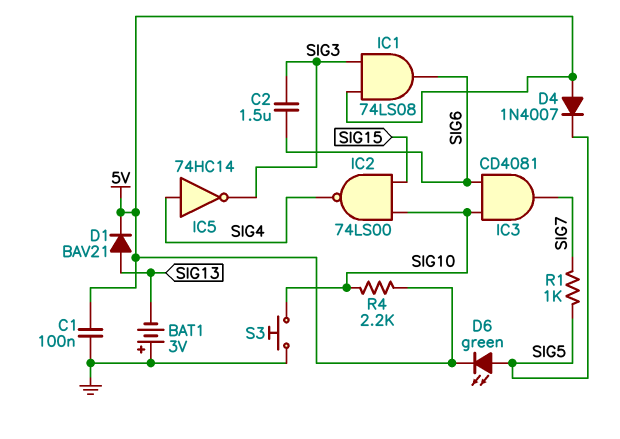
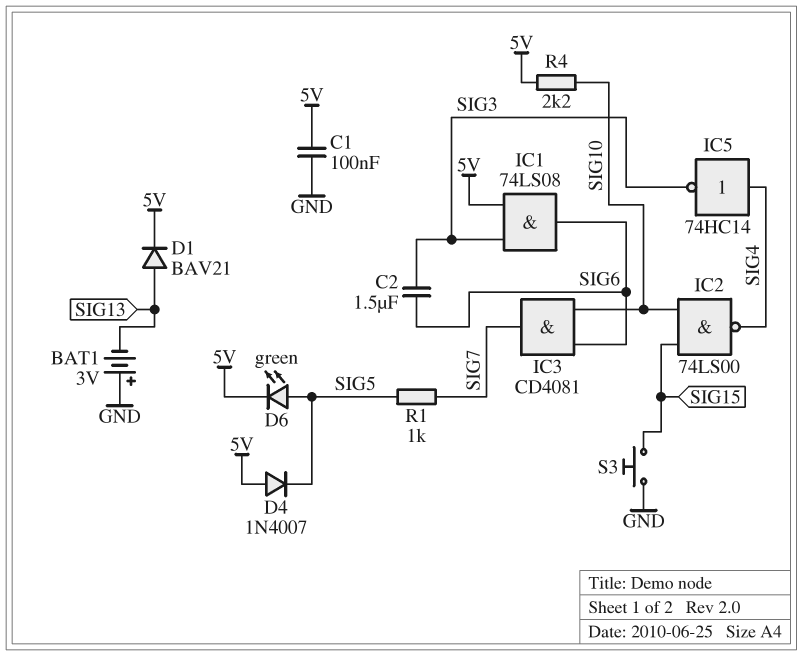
S3: button (GND, SIG10) -> button (GND, SIG15)

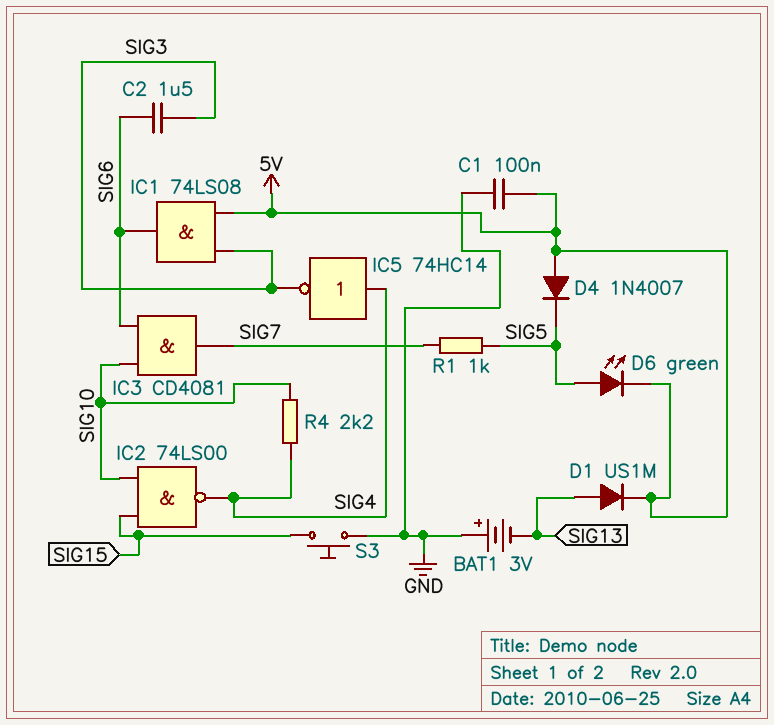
D1: diode BAV21 (A SIG13, K 5V) -> diode US1M (A SIG13, K 5V)
R4: 2.2k (5V, SIG10) -> 2.2k (SIG4, SIG10)

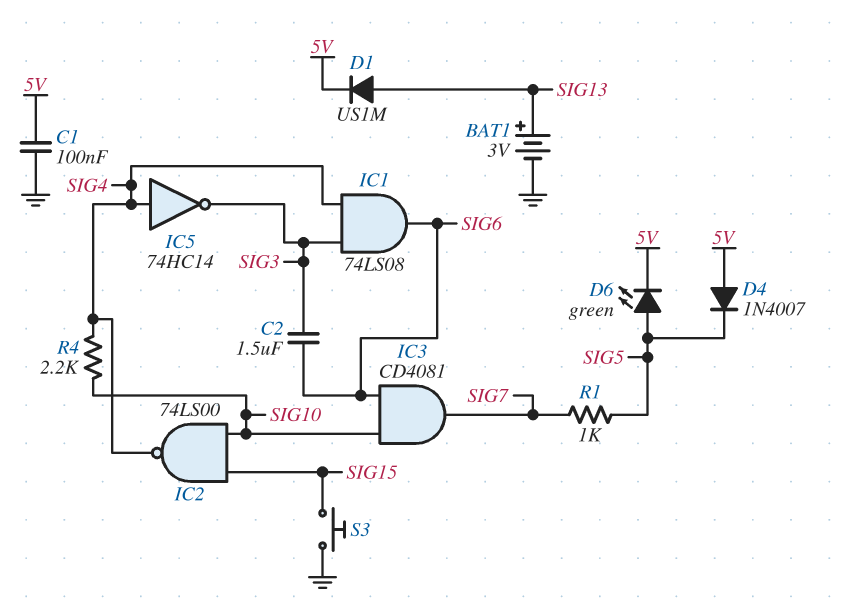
BAT1: 3V (plus GND, minus SIG13) -> 3V (plus SIG13, minus GND)
IC1: AND 74LS08 (in 5V, in SIG3, out SIG6) -> AND 74LS08 (in SIG3, in SIG4, out SIG6)

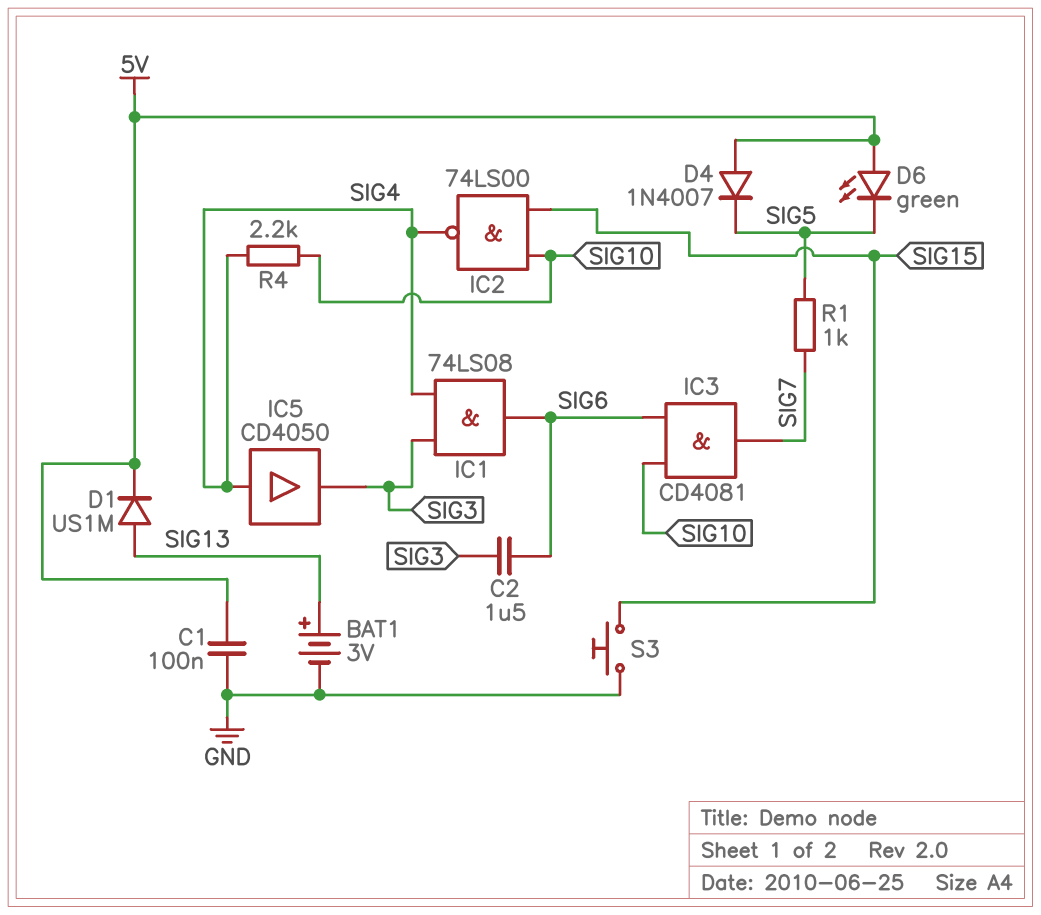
D6: LED green (A SIG5, K 5V) -> LED green (A 5V, K SIG5)
IC5: NOT 74HC14 (in SIG4, out SIG3) -> buffer CD4050 (in SIG4, out SIG3)

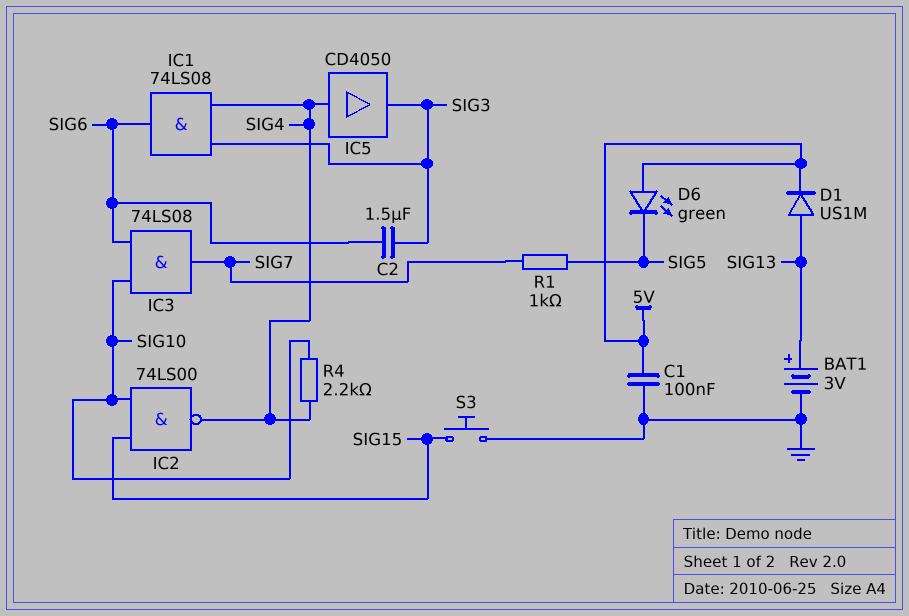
D4: diode 1N4007 (A 5V, K SIG5) -> none
IC3: AND CD4081 (in SIG6, in SIG10, out SIG7) -> AND 74LS08 (in SIG6, in SIG10, out SIG7)

